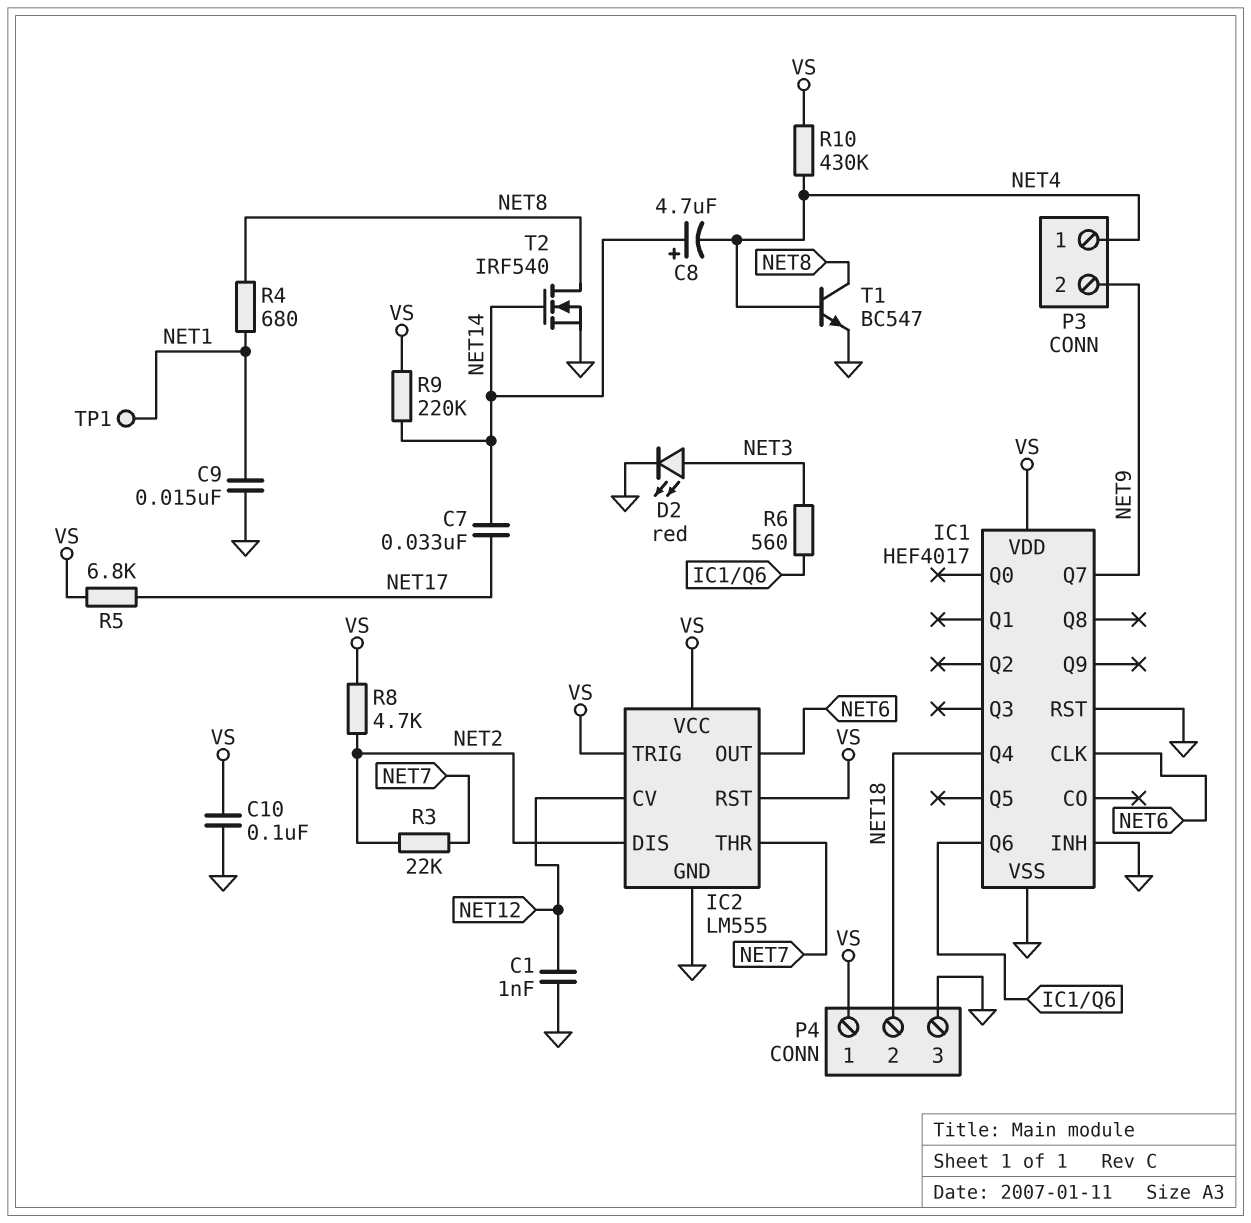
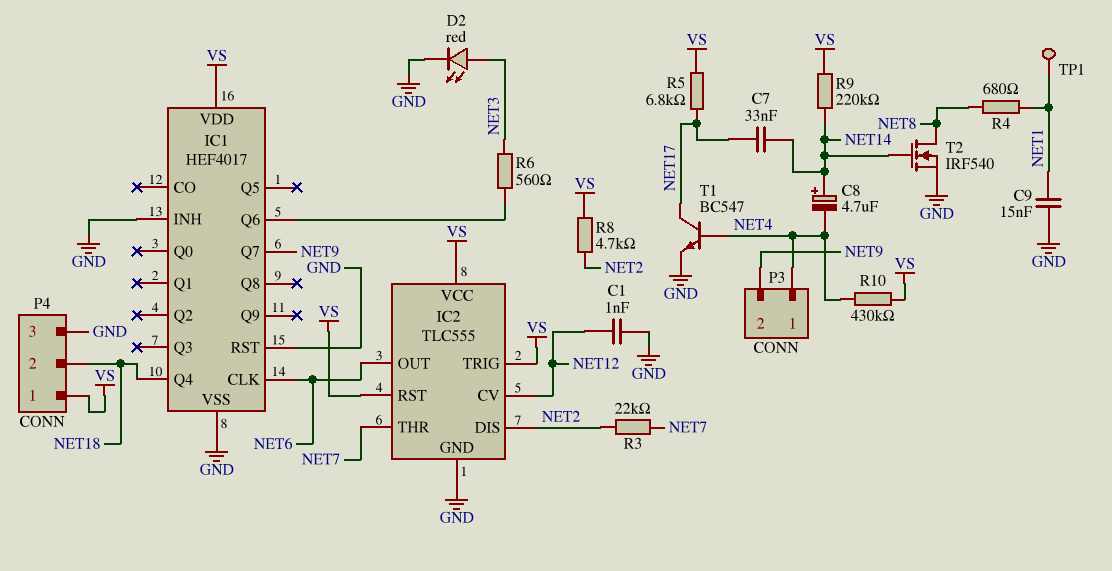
C10: 100nF (GND, VS) -> none
IC2: LM555 -> TLC555
T1: NPN BC547 (B NET4, C NET8, E GND) -> NPN BC547 (B NET4, C NET17, E GND)

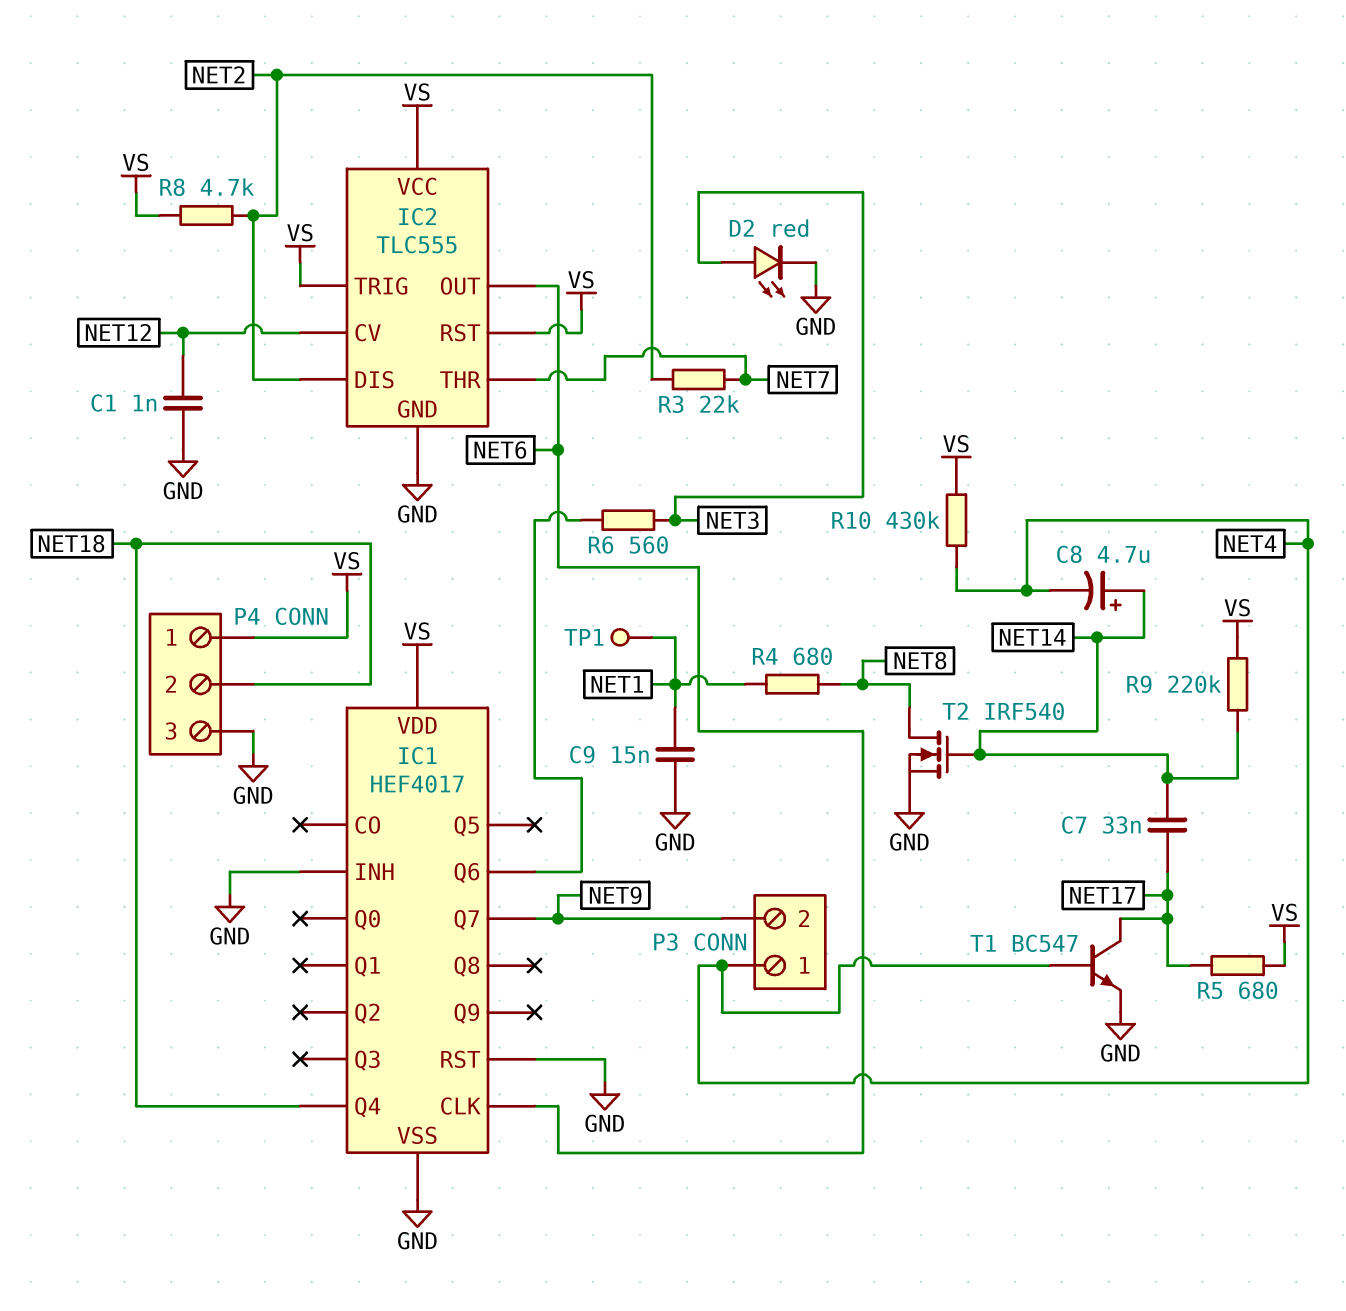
R5: 6.8k (NET17, VS) -> 680 (NET17, VS)

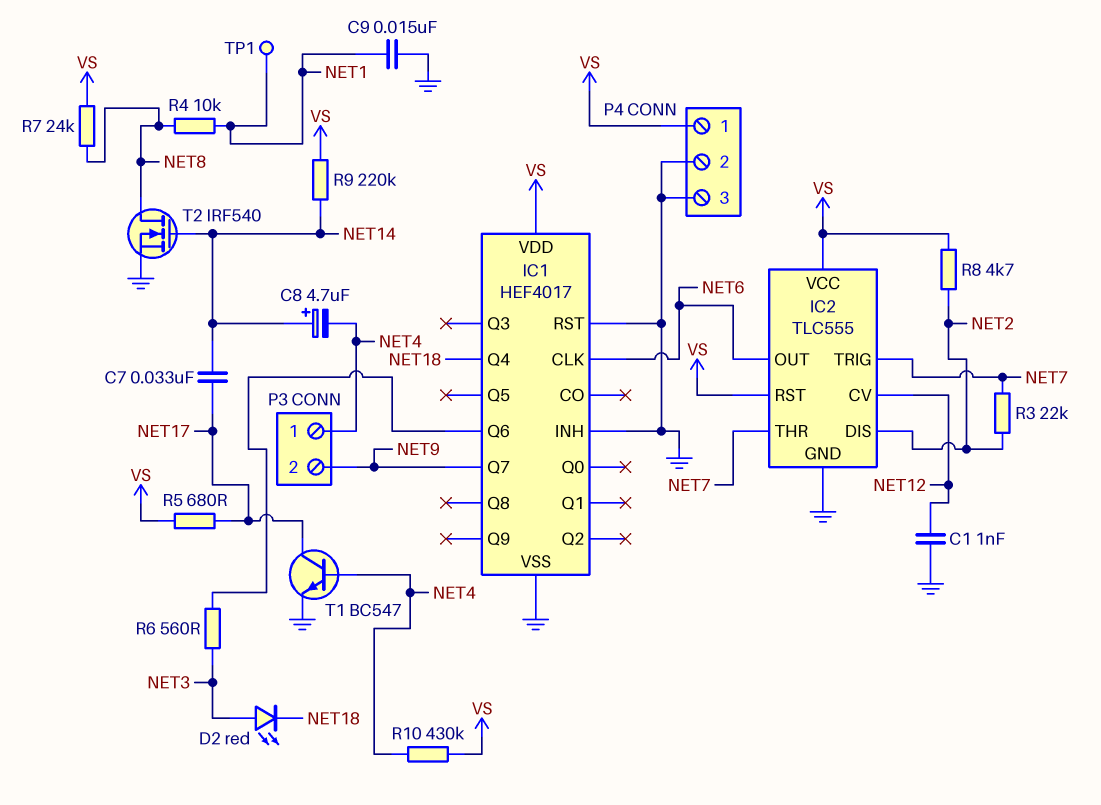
D2: LED red (A NET3, K GND) -> LED red (A NET3, K NET18)
IC2 pin TRIG: VS -> NET7
P4 pin 2: NET18 -> GND
R4: 680 (NET1, NET8) -> 10k (NET1, NET8)
R7: none -> 24k (NET8, VS)

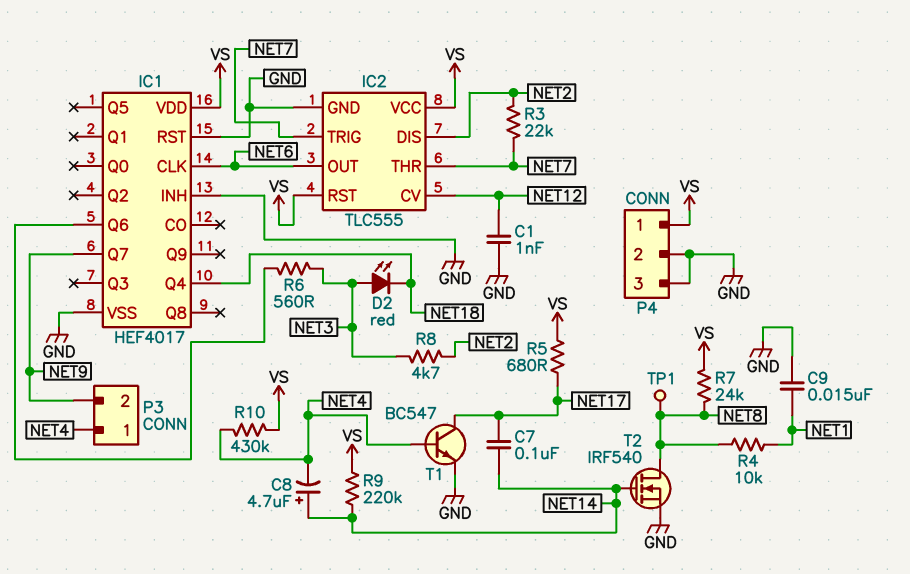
C7: 33nF (NET14, NET17) -> 100nF (NET14, NET17)
R8: 4.7k (NET2, VS) -> 4.7k (NET2, NET3)
TP1: test point (NET1) -> test point (NET8)

